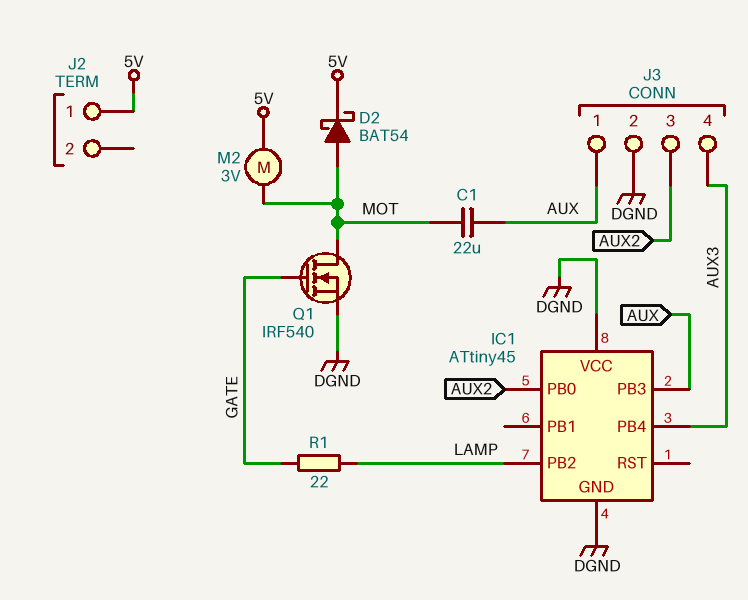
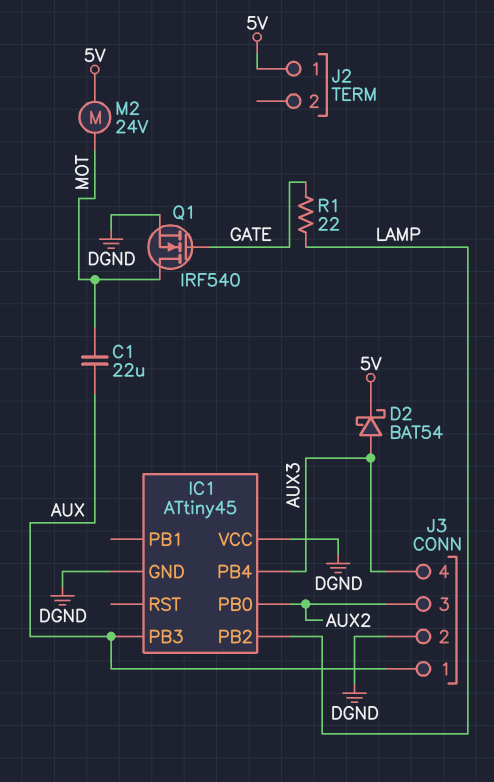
D2: schottky BAT54 (A MOT, K 5V) -> schottky BAT54 (A AUX3, K 5V)
M2: motor 3V (5V, MOT) -> motor 24V (5V, MOT)

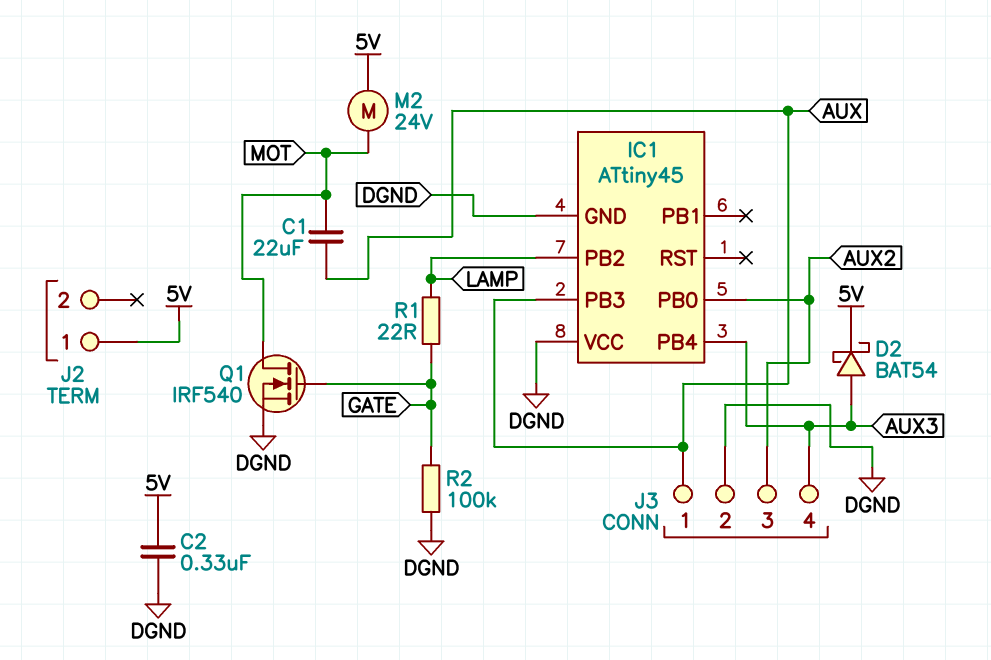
C2: none -> 330nF (5V, DGND)
R2: none -> 100k (DGND, GATE)

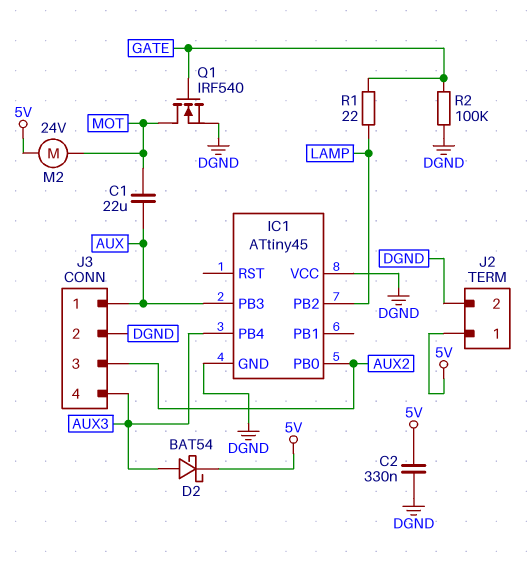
J2 pin 2: none -> DGND

